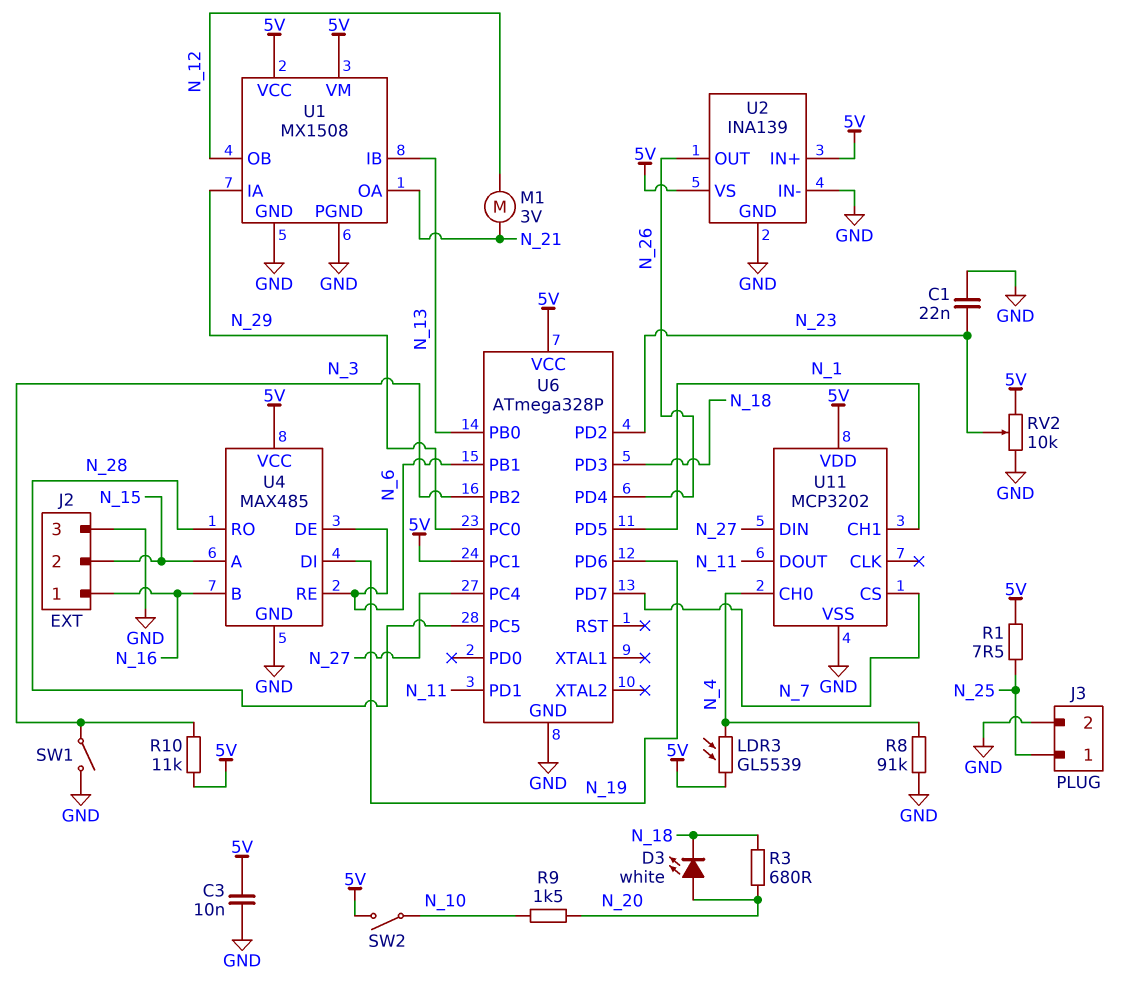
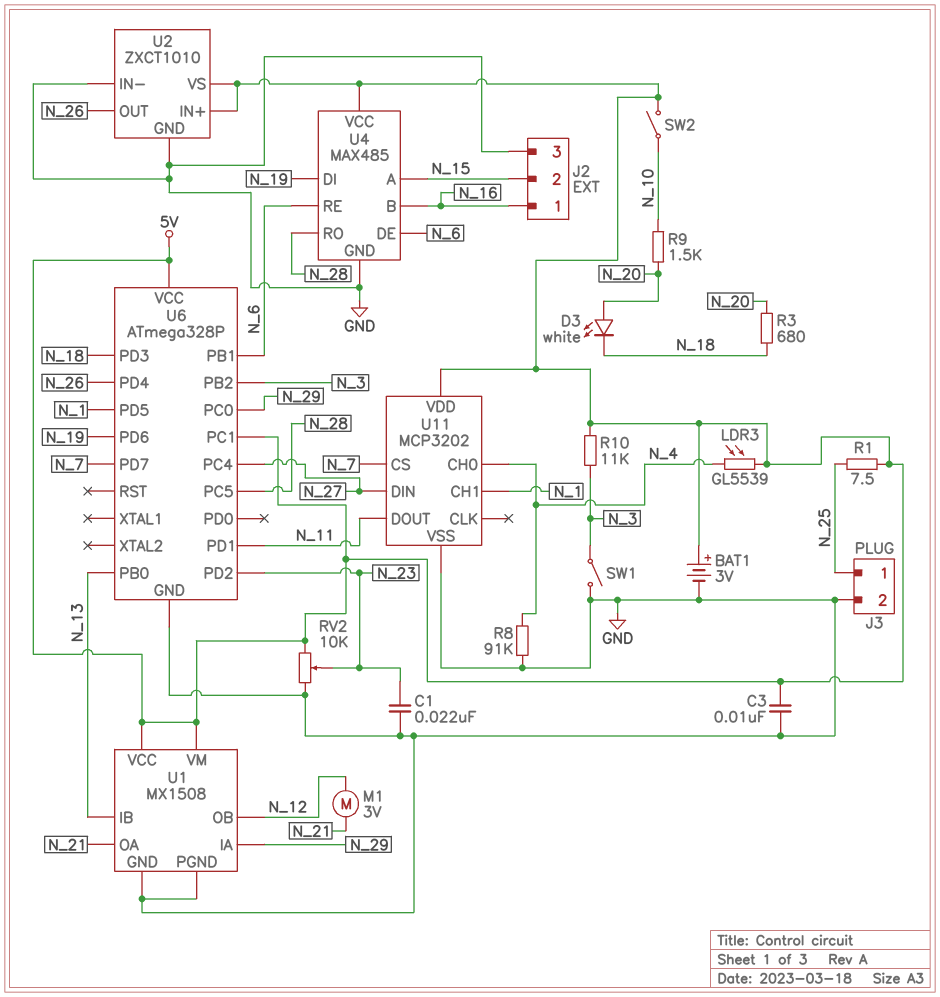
BAT1: none -> 3V (plus 5V, minus GND)
U2: INA139 -> ZXCT1010

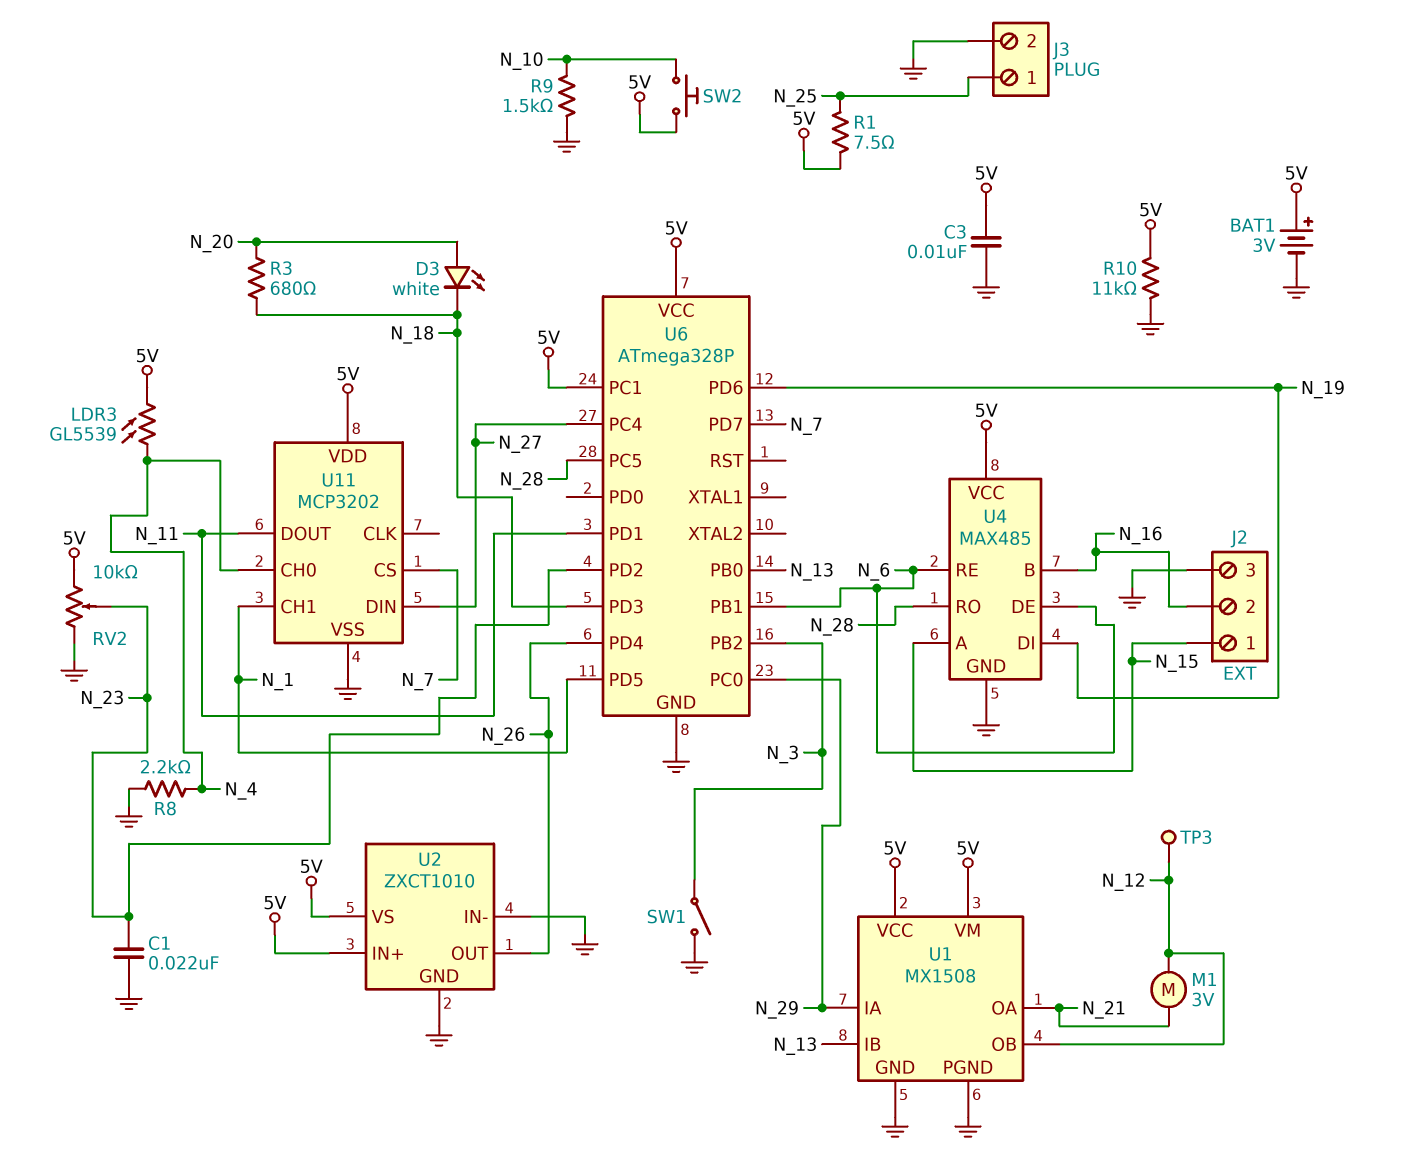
J2 pin 1: N_16 -> N_15
J2 pin 2: N_15 -> N_16
R8: 91k (GND, N_4) -> 2.2k (GND, N_4)
R9: 1.5k (N_10, N_20) -> 1.5k (GND, N_10)
R10: 11k (5V, N_3) -> 11k (5V, GND)
SW2: switch (5V, N_10) -> button (5V, N_10)
TP3: none -> test point (N_12)

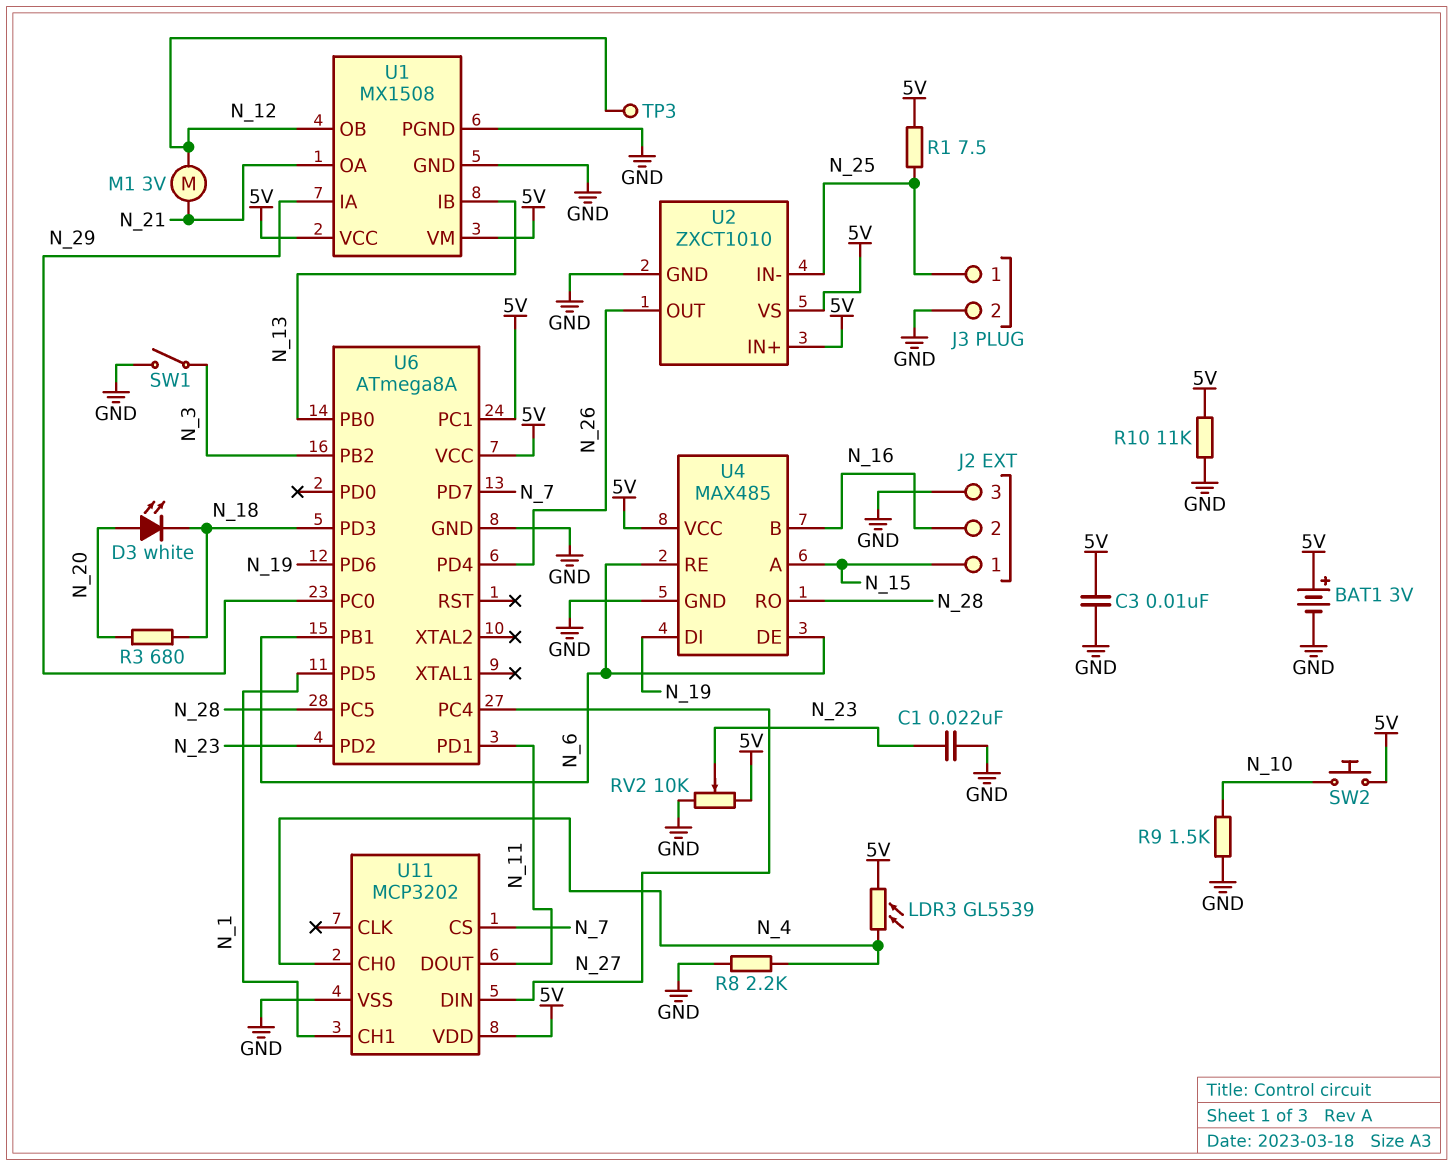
U2 pin IN-: GND -> N_25
U6: ATmega328P -> ATmega8A

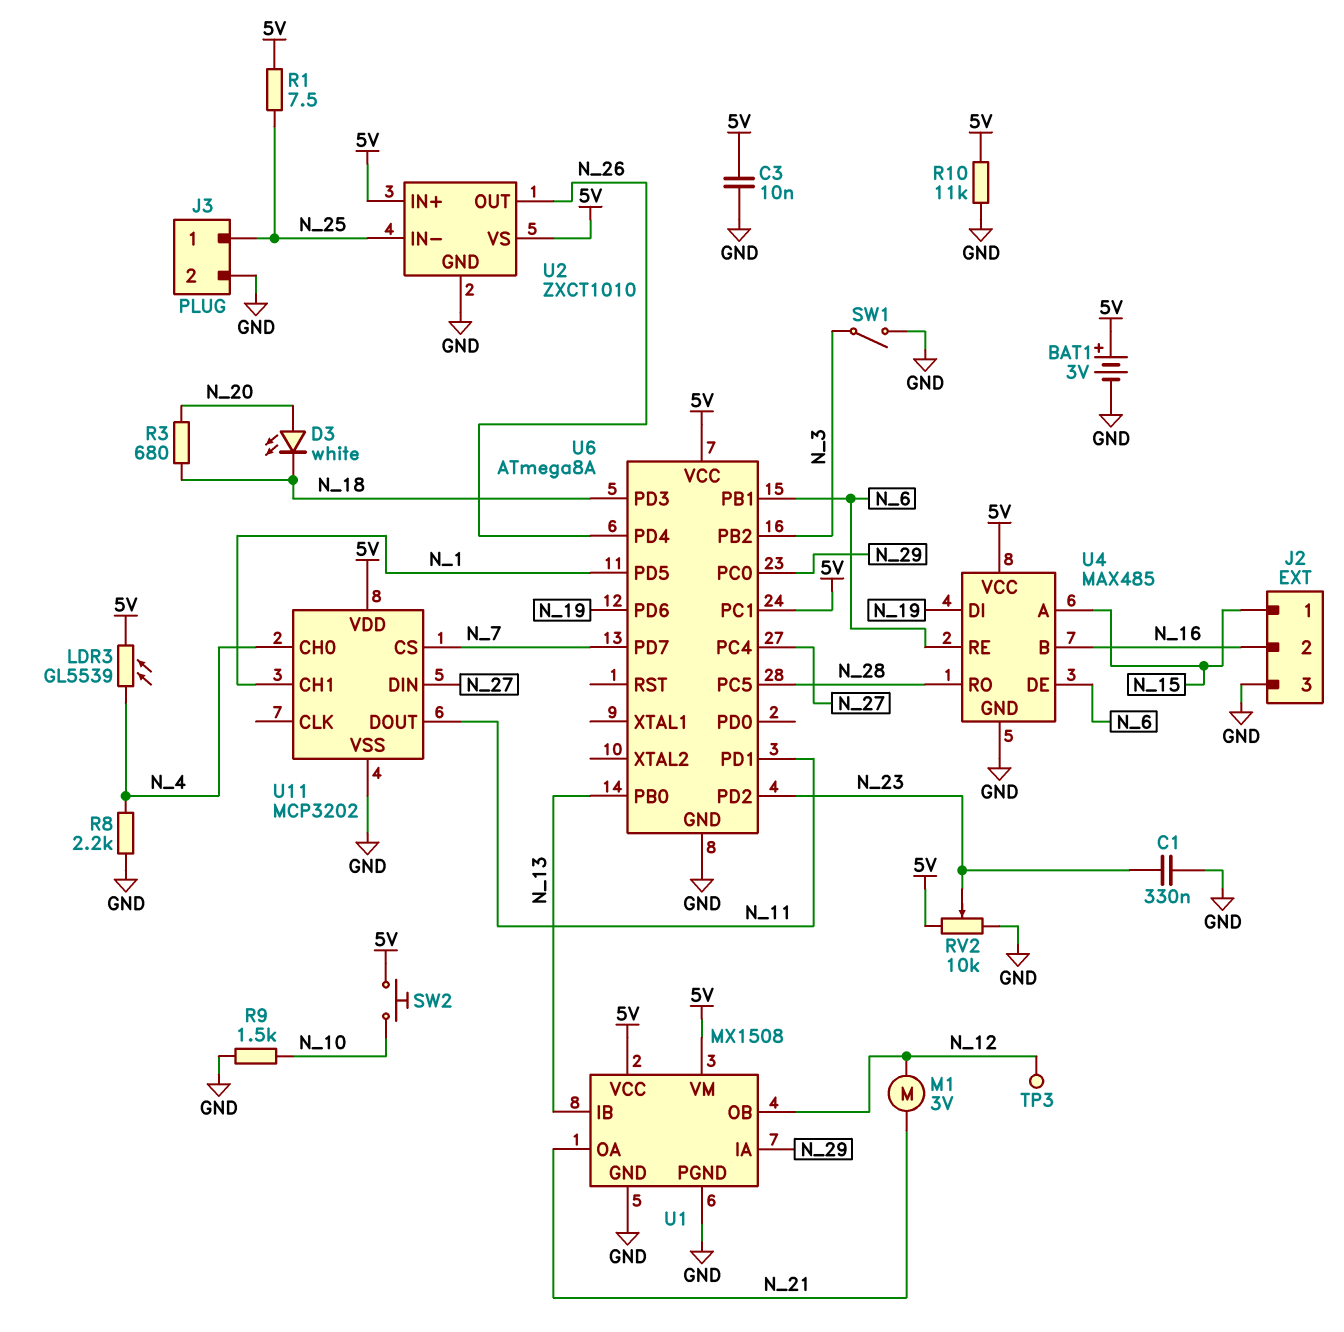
C1: 22nF (GND, N_23) -> 330nF (GND, N_23)

